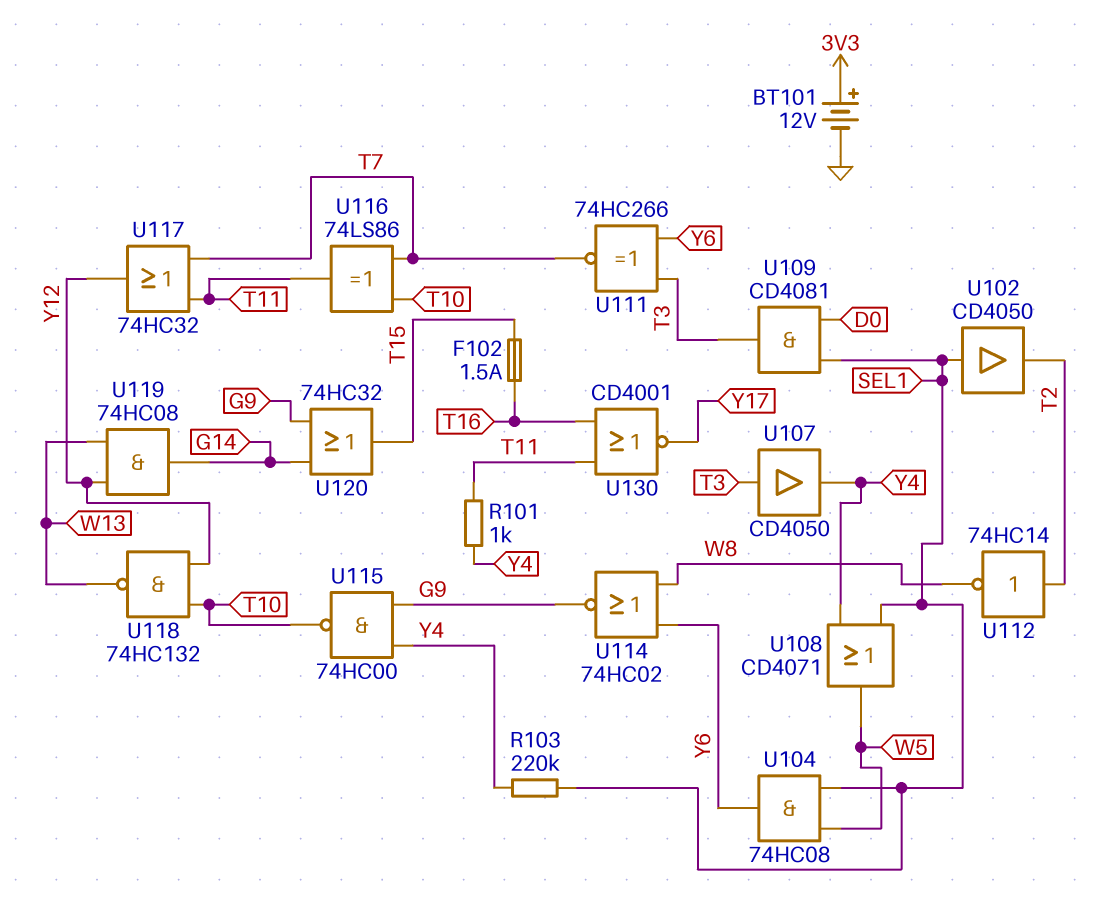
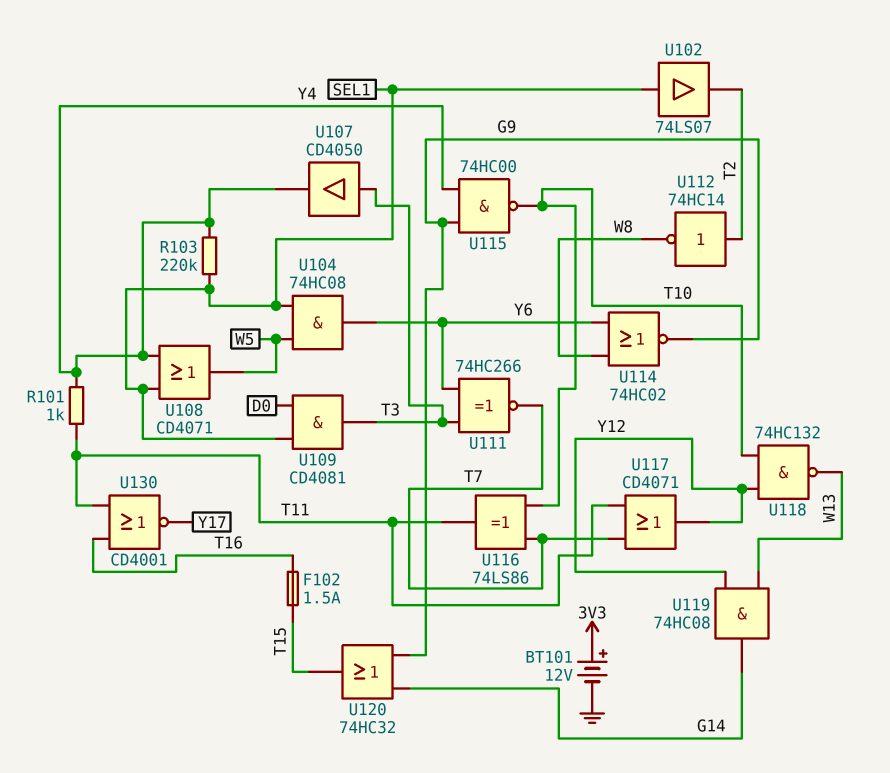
U102: buffer CD4050 (in SEL1, out T2) -> buffer 74LS07 (in SEL1, out T2)
U117: OR 74HC32 (in T7, in T11, out Y12) -> OR CD4071 (in T7, in T11, out Y12)

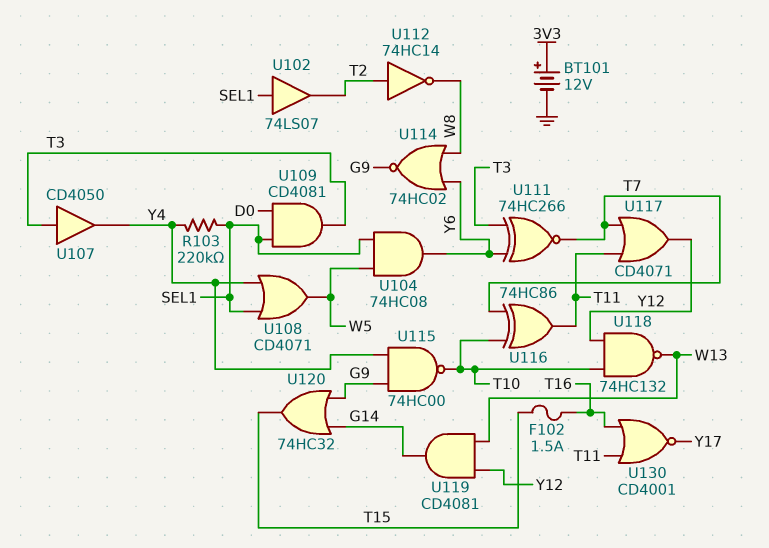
R101: 1k (T11, Y4) -> none
U116: XOR 74LS86 (in T7, in T10, out T11) -> XOR 74HC86 (in T7, in T10, out T11)
U119: AND 74HC08 (in W13, in Y12, out G14) -> AND CD4081 (in W13, in Y12, out G14)

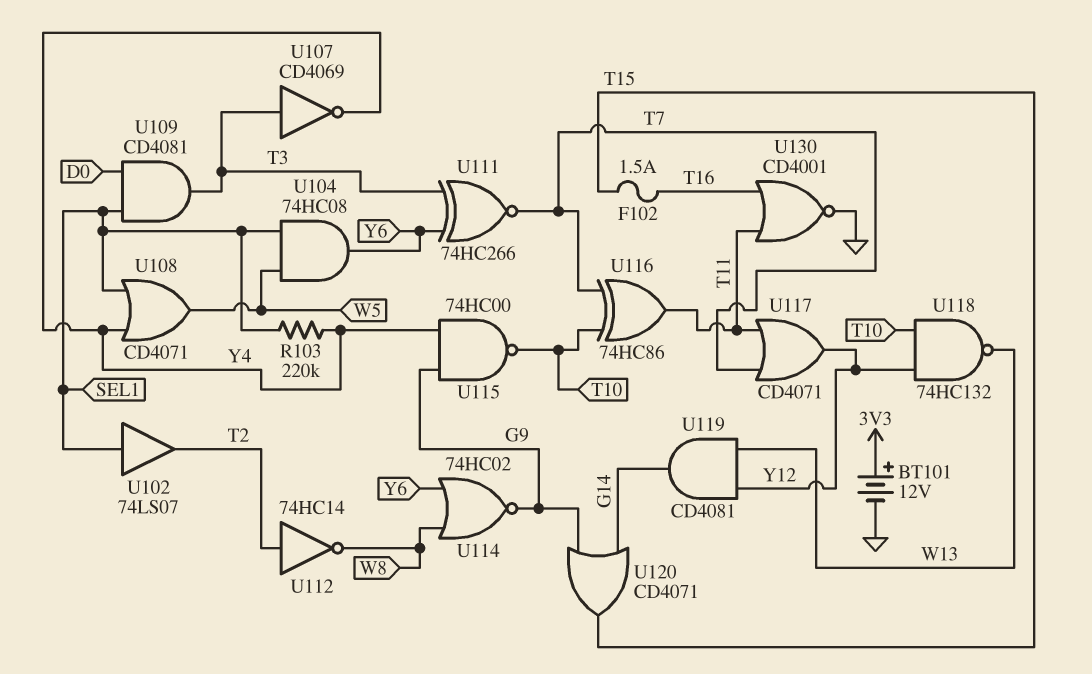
U107: buffer CD4050 (in T3, out Y4) -> NOT CD4069 (in T3, out Y4)
U120: OR 74HC32 (in G9, in G14, out T15) -> OR CD4071 (in G9, in G14, out T15)
U130: NOR CD4001 (in T11, in T16, out Y17) -> NOR CD4001 (in T11, in T16, out GND)

